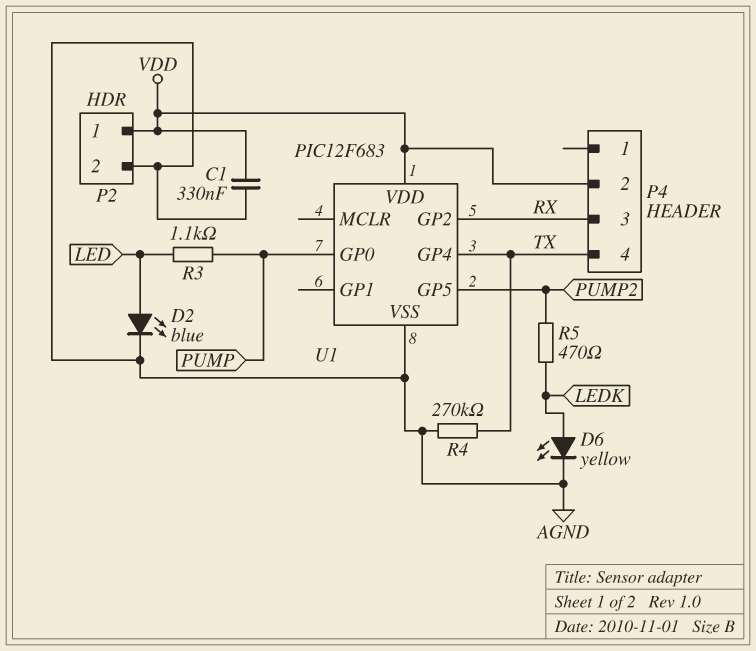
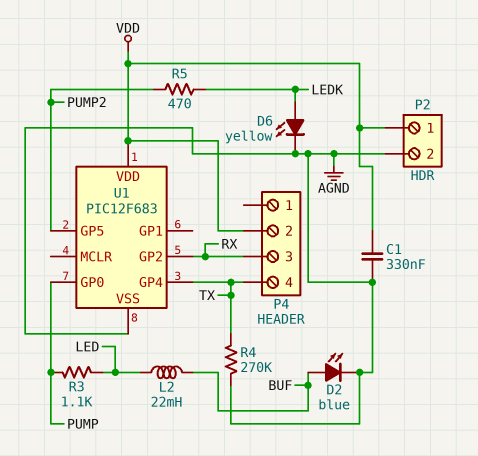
D2: LED blue (A LED, K AGND) -> LED blue (A BUF, K AGND)
L2: none -> 22mH (BUF, LED)

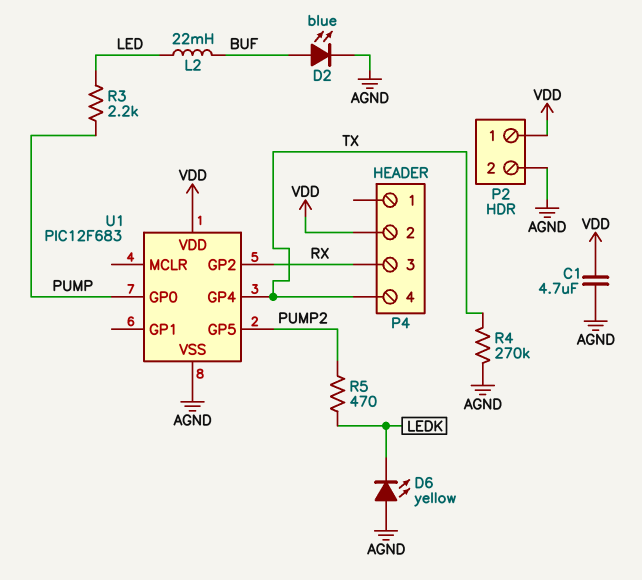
C1: 330nF (AGND, VDD) -> 4.7uF (AGND, VDD)
D6: LED yellow (A LEDK, K AGND) -> LED yellow (A AGND, K LEDK)
R3: 1.1k (LED, PUMP) -> 2.2k (LED, PUMP)

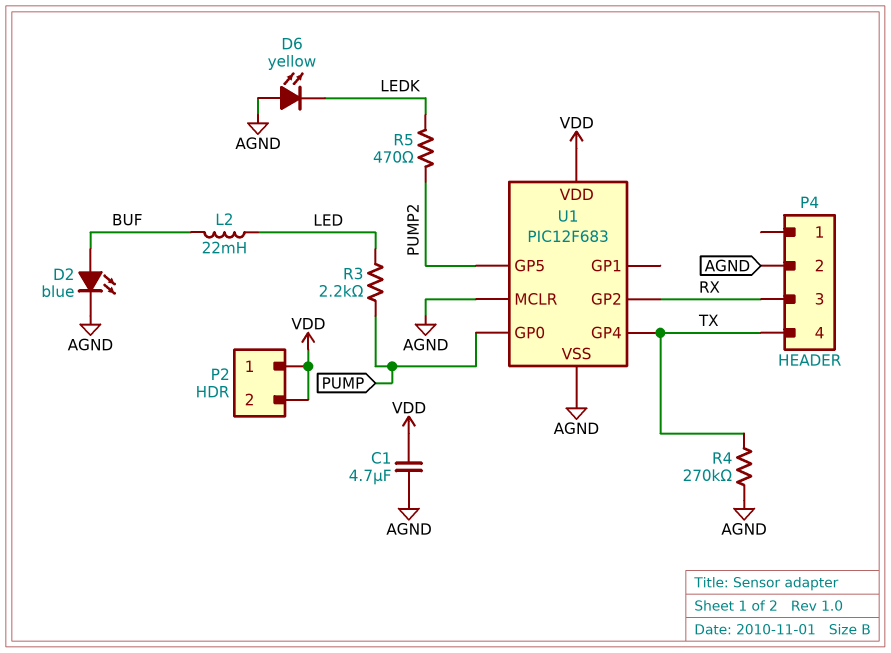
P2 pin 2: AGND -> VDD
P4 pin 2: VDD -> AGND
U1 pin MCLR: none -> AGND

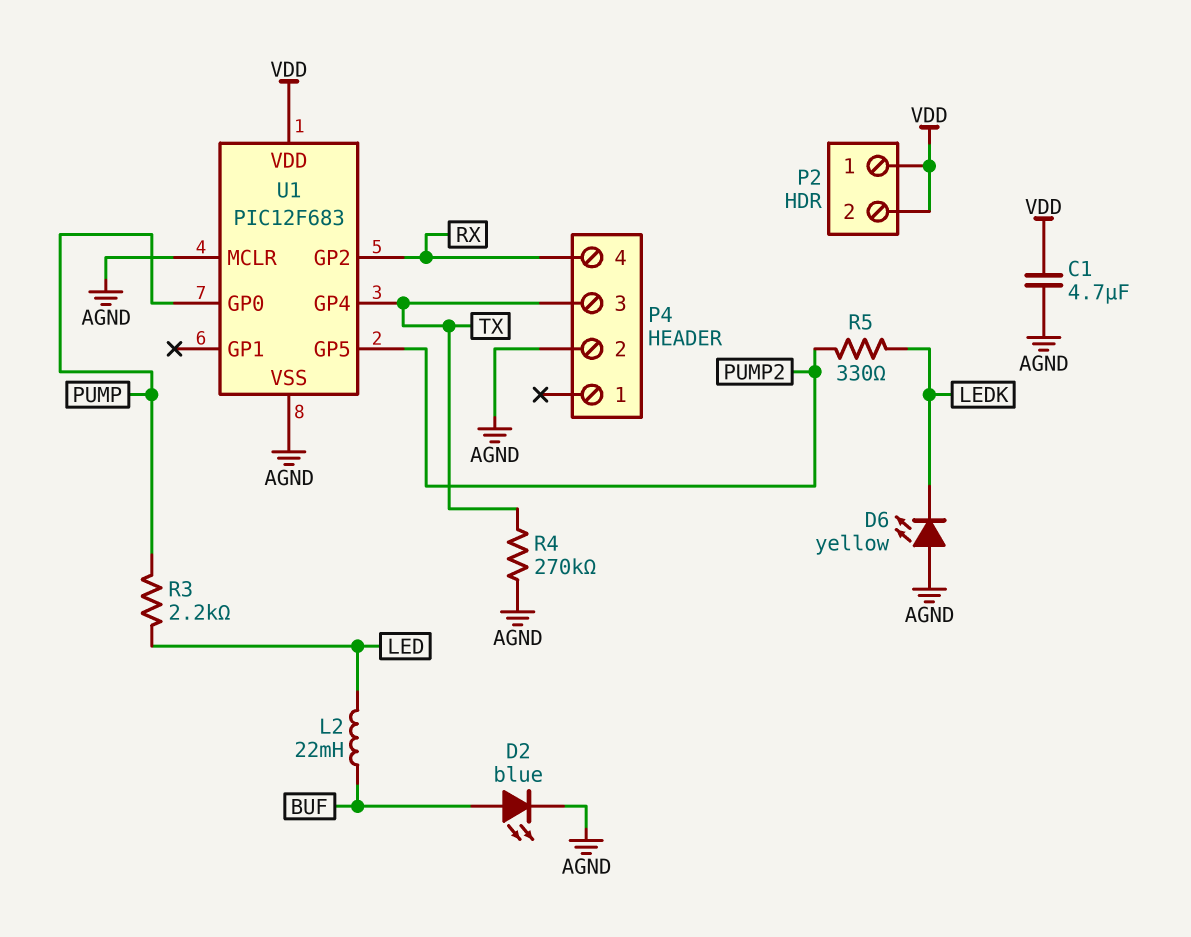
P4 pin 3: RX -> TX
P4 pin 4: TX -> RX
R5: 470 (LEDK, PUMP2) -> 330 (LEDK, PUMP2)

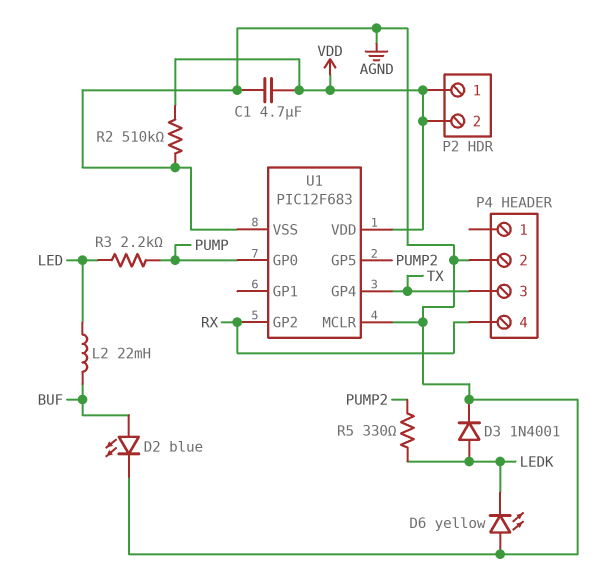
D3: none -> diode 1N4001 (A LEDK, K AGND)
R2: none -> 510k (AGND, VDD)
R4: 270k (AGND, TX) -> none

